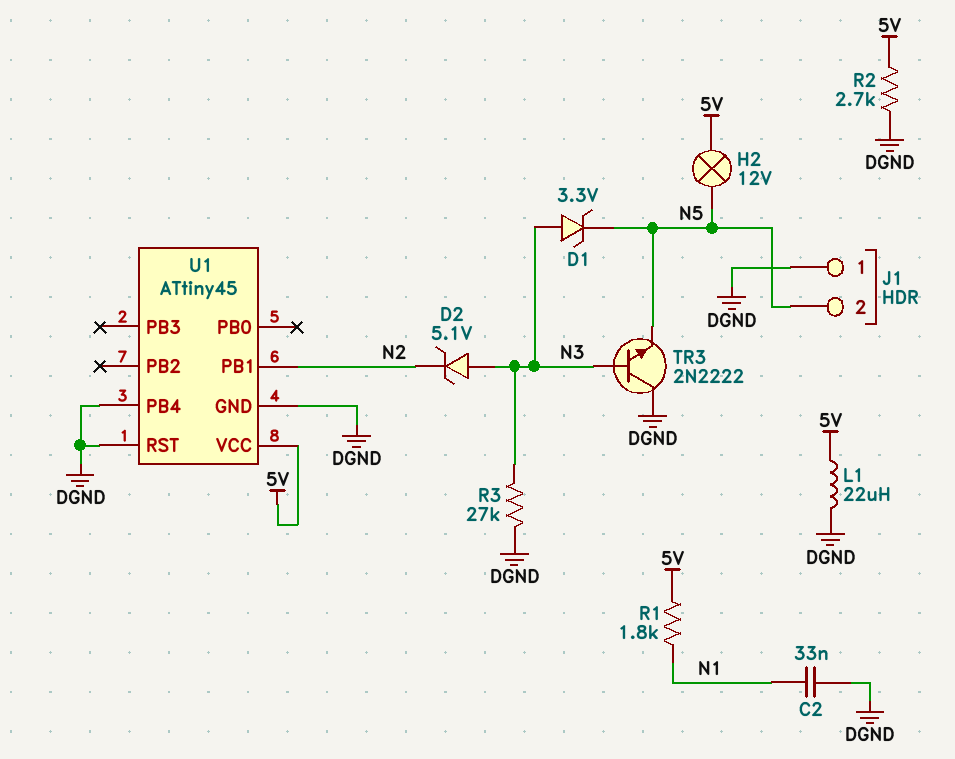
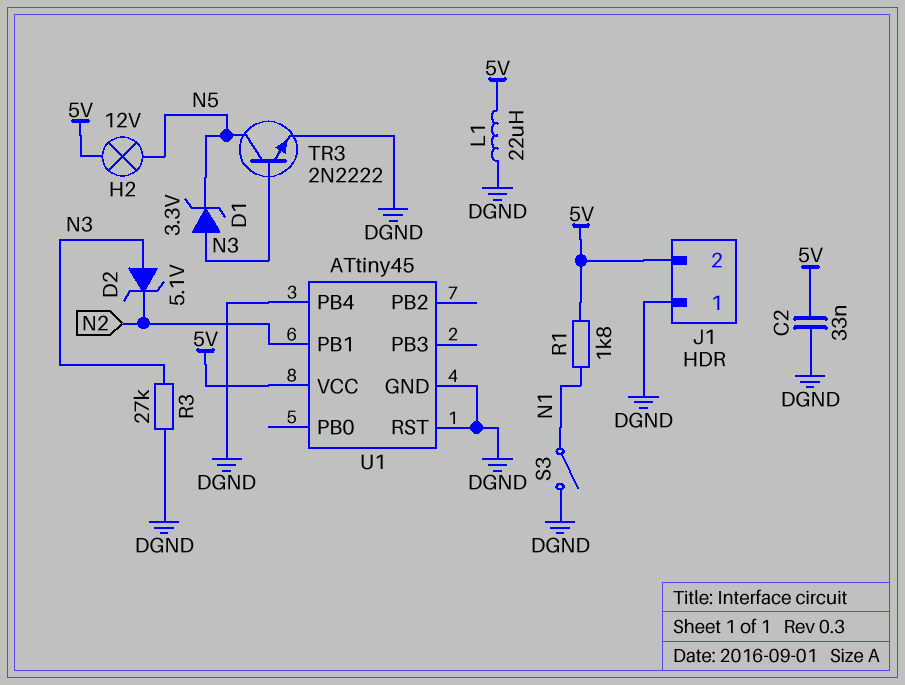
C2: 33nF (DGND, N1) -> 33nF (5V, DGND)
J1 pin 2: N5 -> 5V
R2: 2.7k (5V, DGND) -> none
S3: none -> switch (DGND, N1)
TR3: NPN 2N2222 (B N3, C DGND, E N5) -> NPN 2N2222 (B N3, C N5, E DGND)

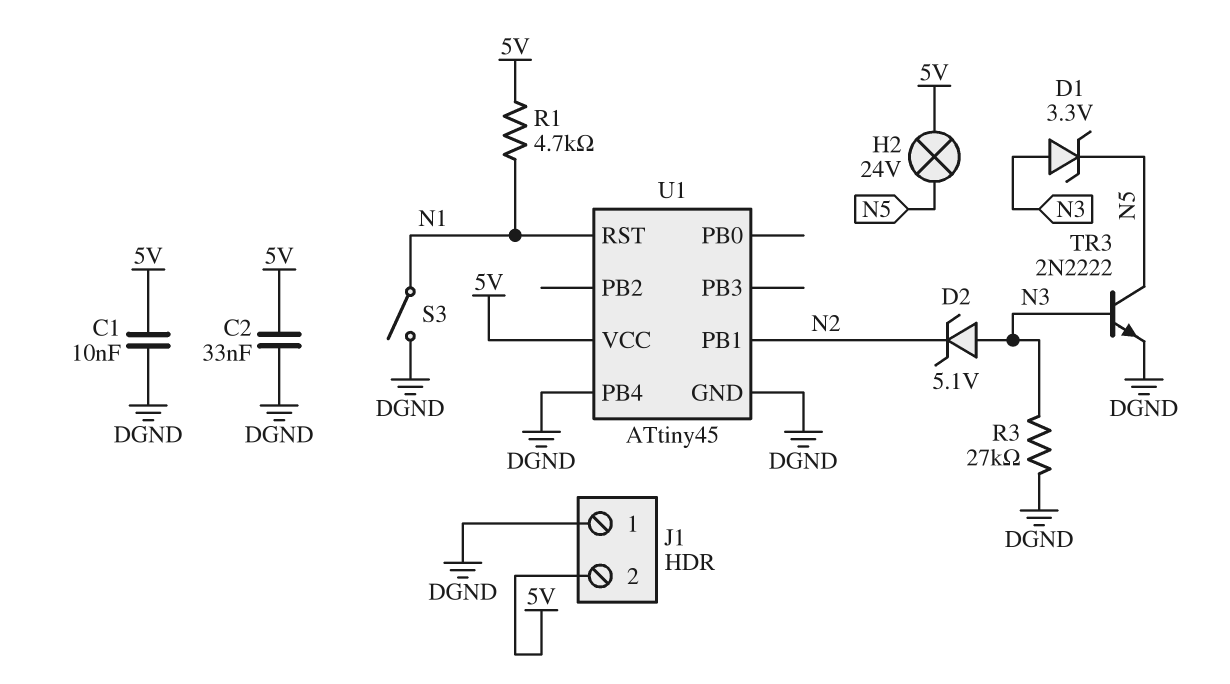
C1: none -> 10nF (5V, DGND)
H2: lamp 12V (5V, N5) -> lamp 24V (5V, N5)
L1: 22uH (5V, DGND) -> none
R1: 1.8k (5V, N1) -> 4.7k (5V, N1)
U1 pin RST: DGND -> N1

